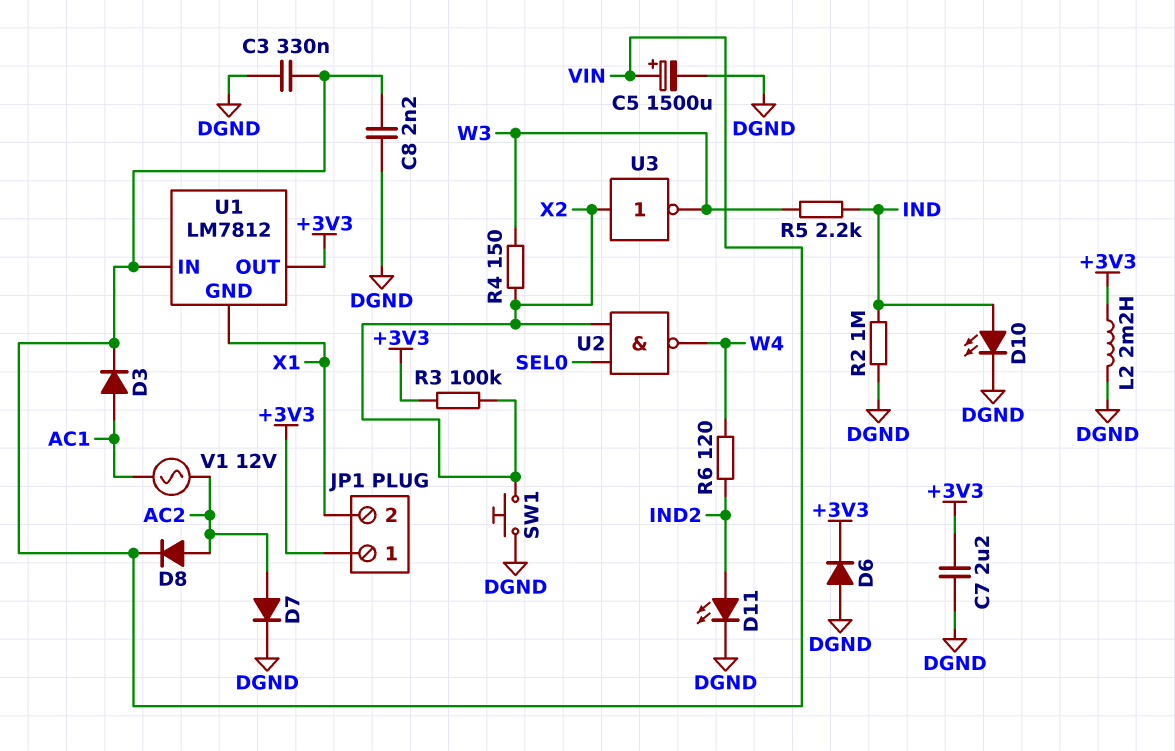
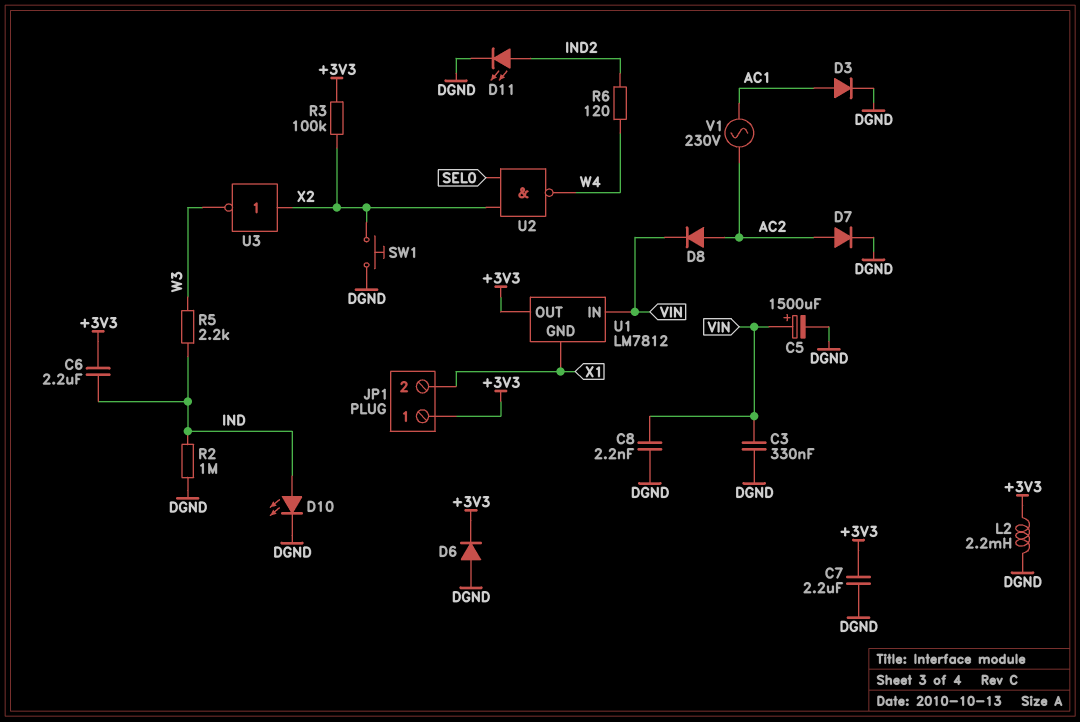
C6: none -> 2.2uF (+3V3, IND)
D3: diode (A AC1, K VIN) -> diode (A AC1, K DGND)
R4: 150 (W3, X2) -> none
V1: AC 12V (AC1, AC2) -> AC 230V (AC1, AC2)

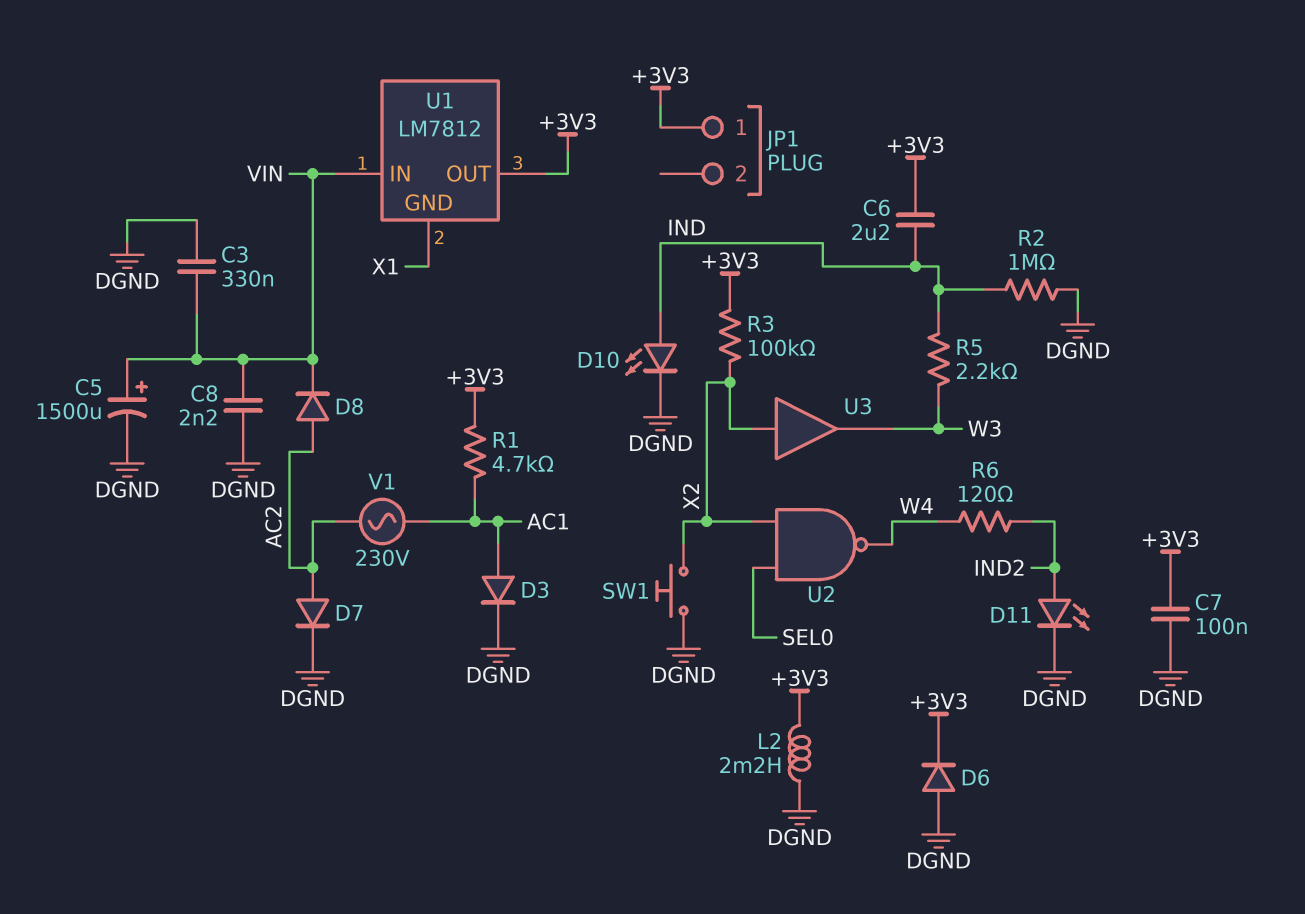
C7: 2.2uF (+3V3, DGND) -> 100nF (+3V3, DGND)
JP1 pin 2: X1 -> none
R1: none -> 4.7k (+3V3, AC1)
U3: NOT (in X2, out W3) -> buffer (in X2, out W3)

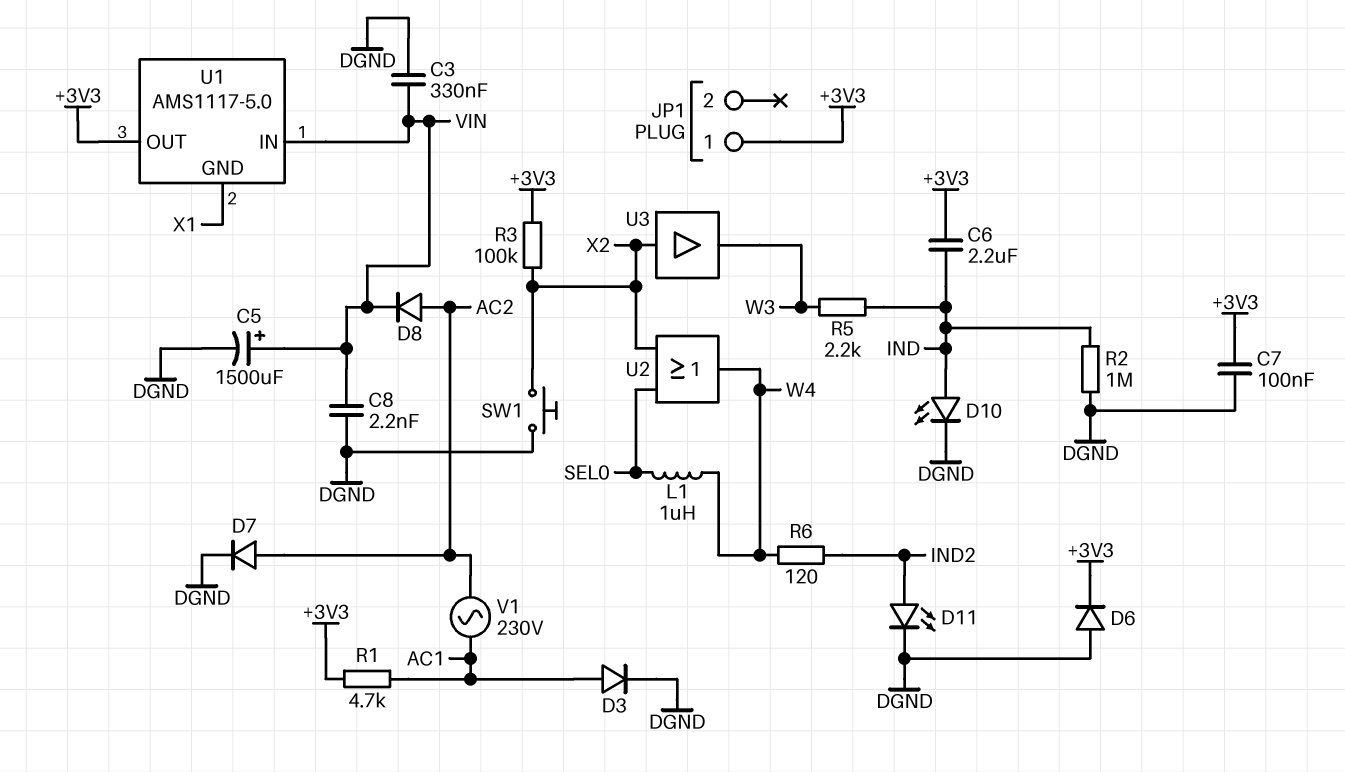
L1: none -> 1uH (SEL0, W4)
L2: 2.2mH (+3V3, DGND) -> none
U1: LM7812 -> AMS1117-5.0
U2: NAND (in SEL0, in X2, out W4) -> OR (in SEL0, in X2, out W4)

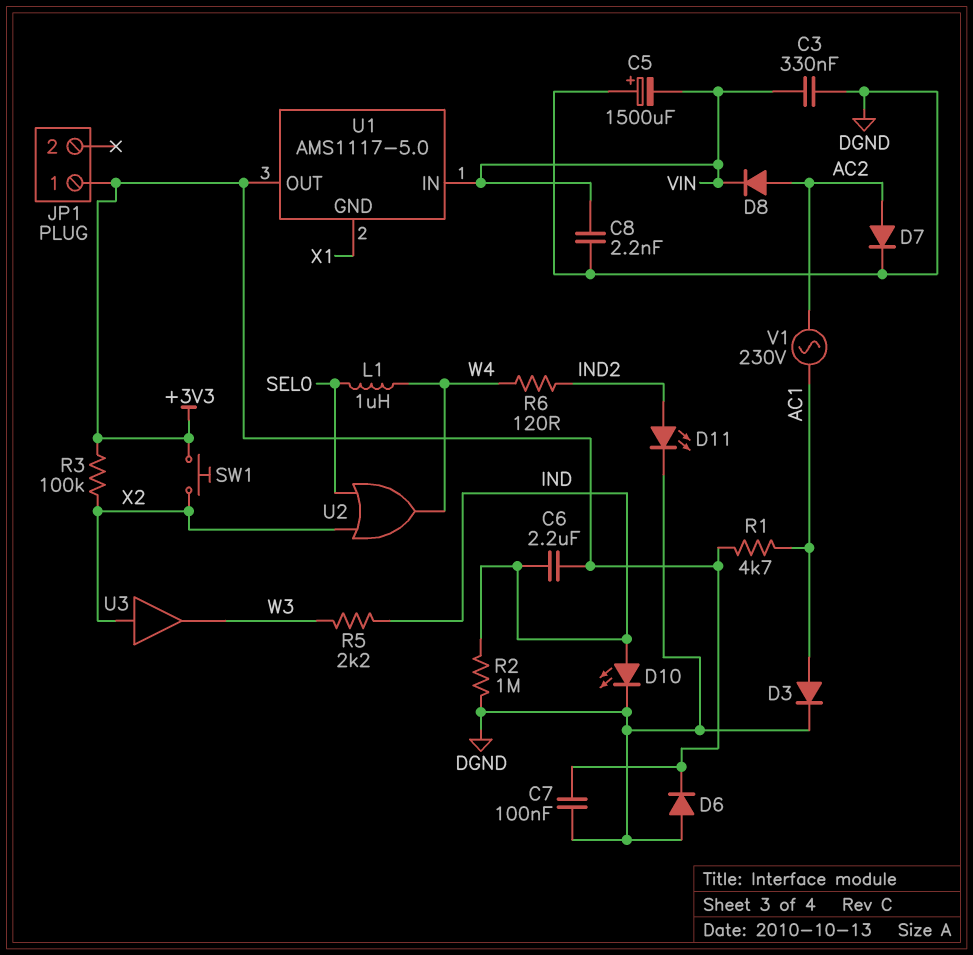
C5: 1500uF (plus VIN, minus DGND) -> 1500uF (plus DGND, minus VIN)
SW1: button (DGND, X2) -> button (+3V3, X2)

